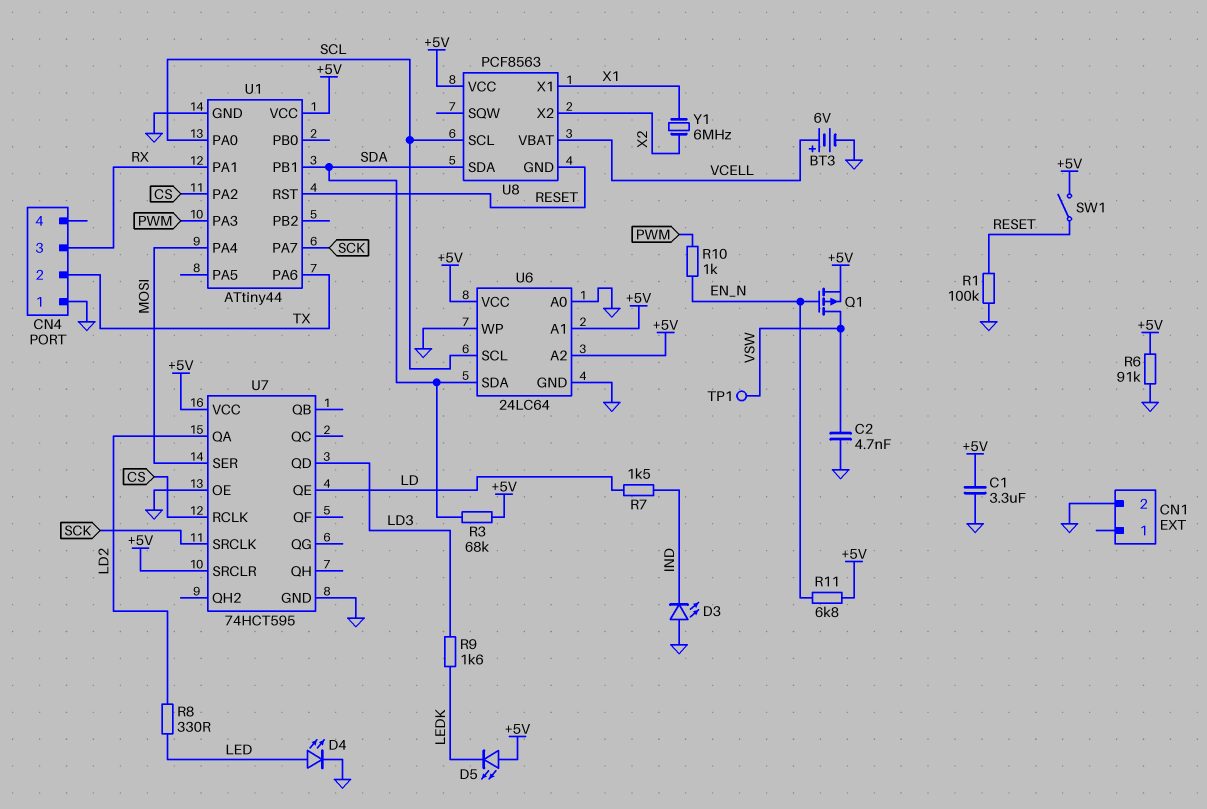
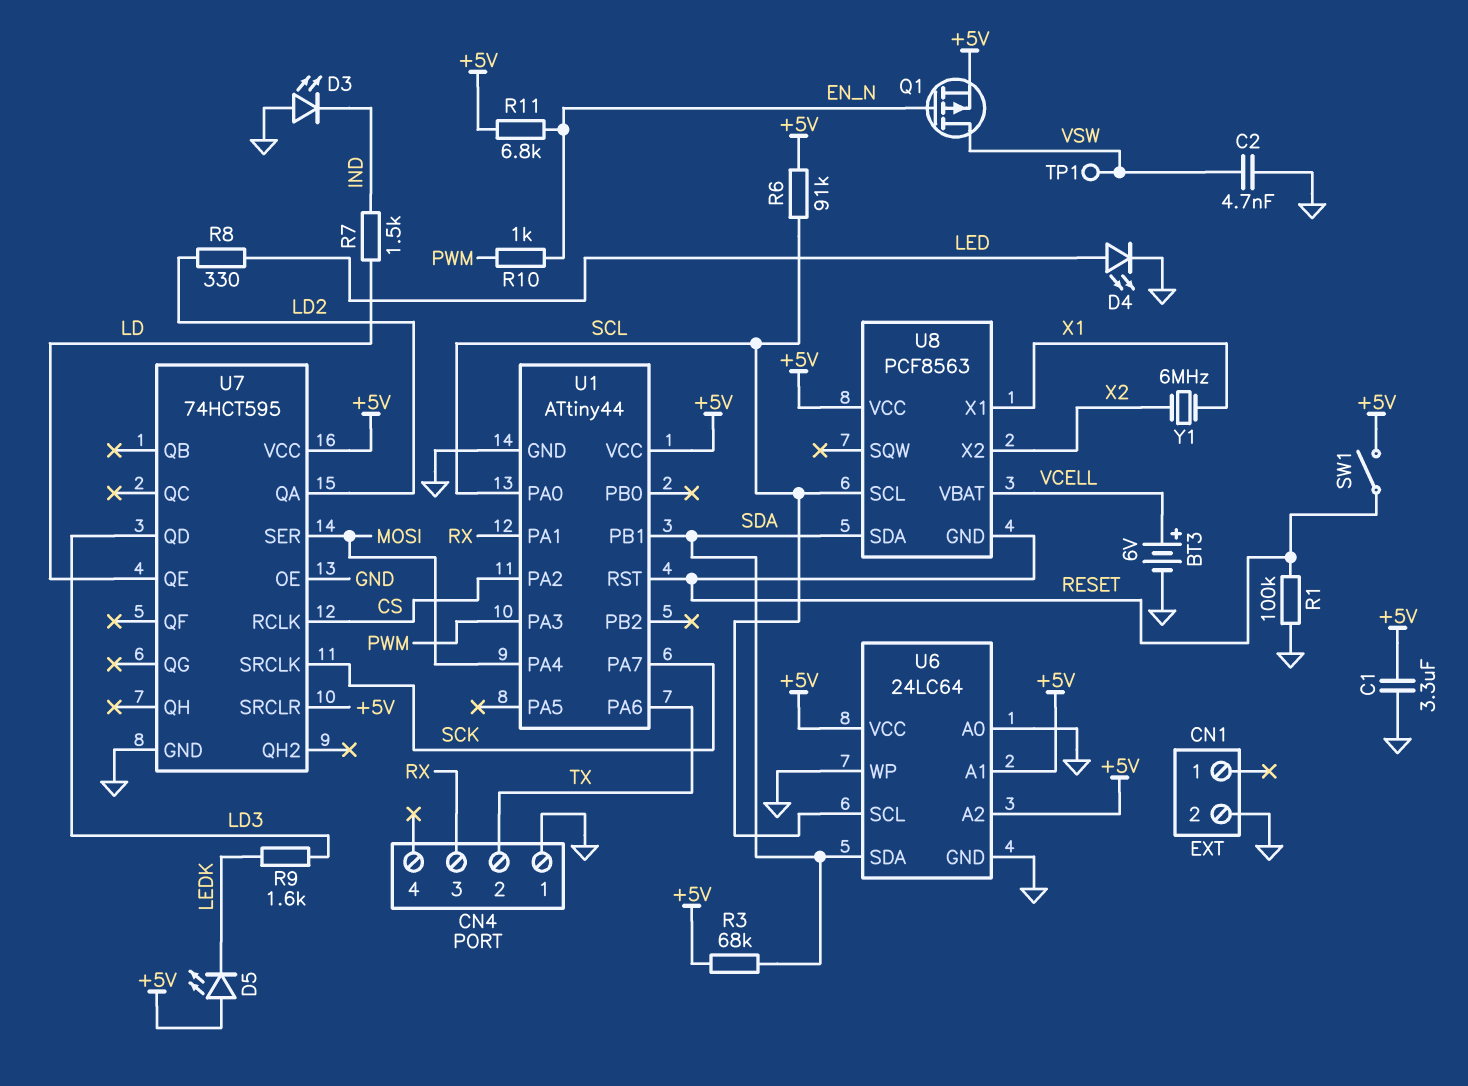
R6: 91k (+5V, GND) -> 91k (+5V, SCL)

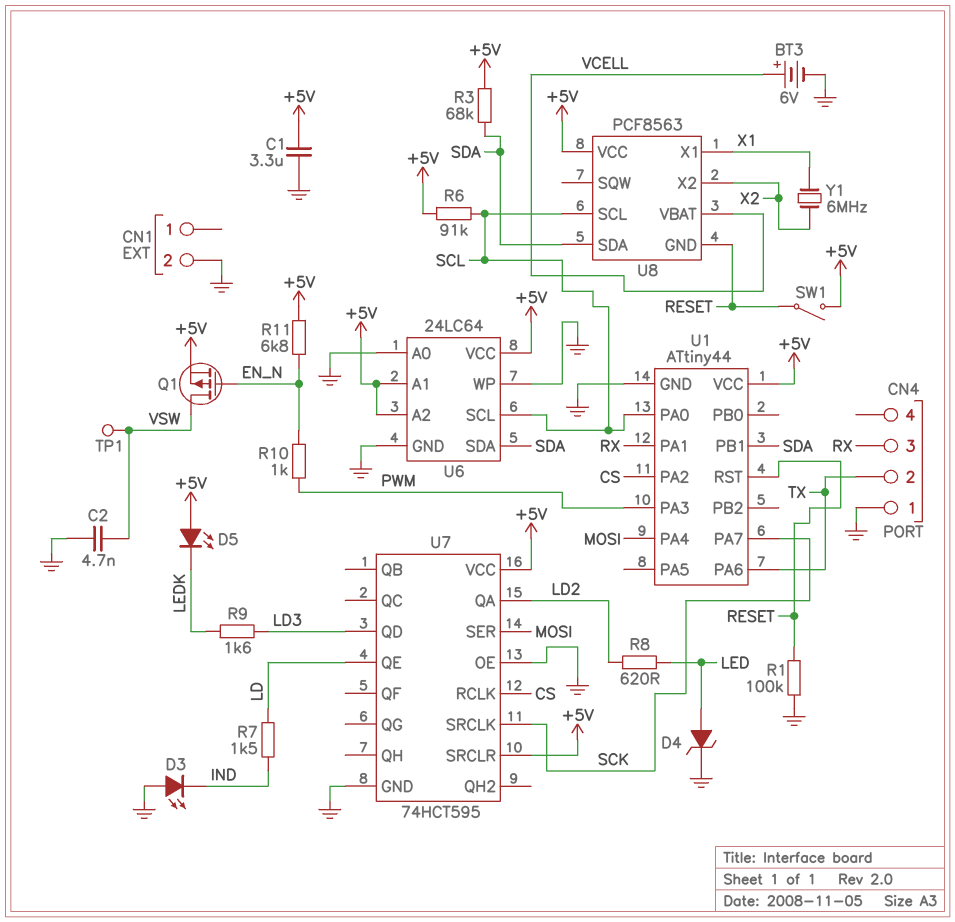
D4: LED (A LED, K GND) -> zener (A LED, K GND)
R8: 330 (LD2, LED) -> 620 (LD2, LED)

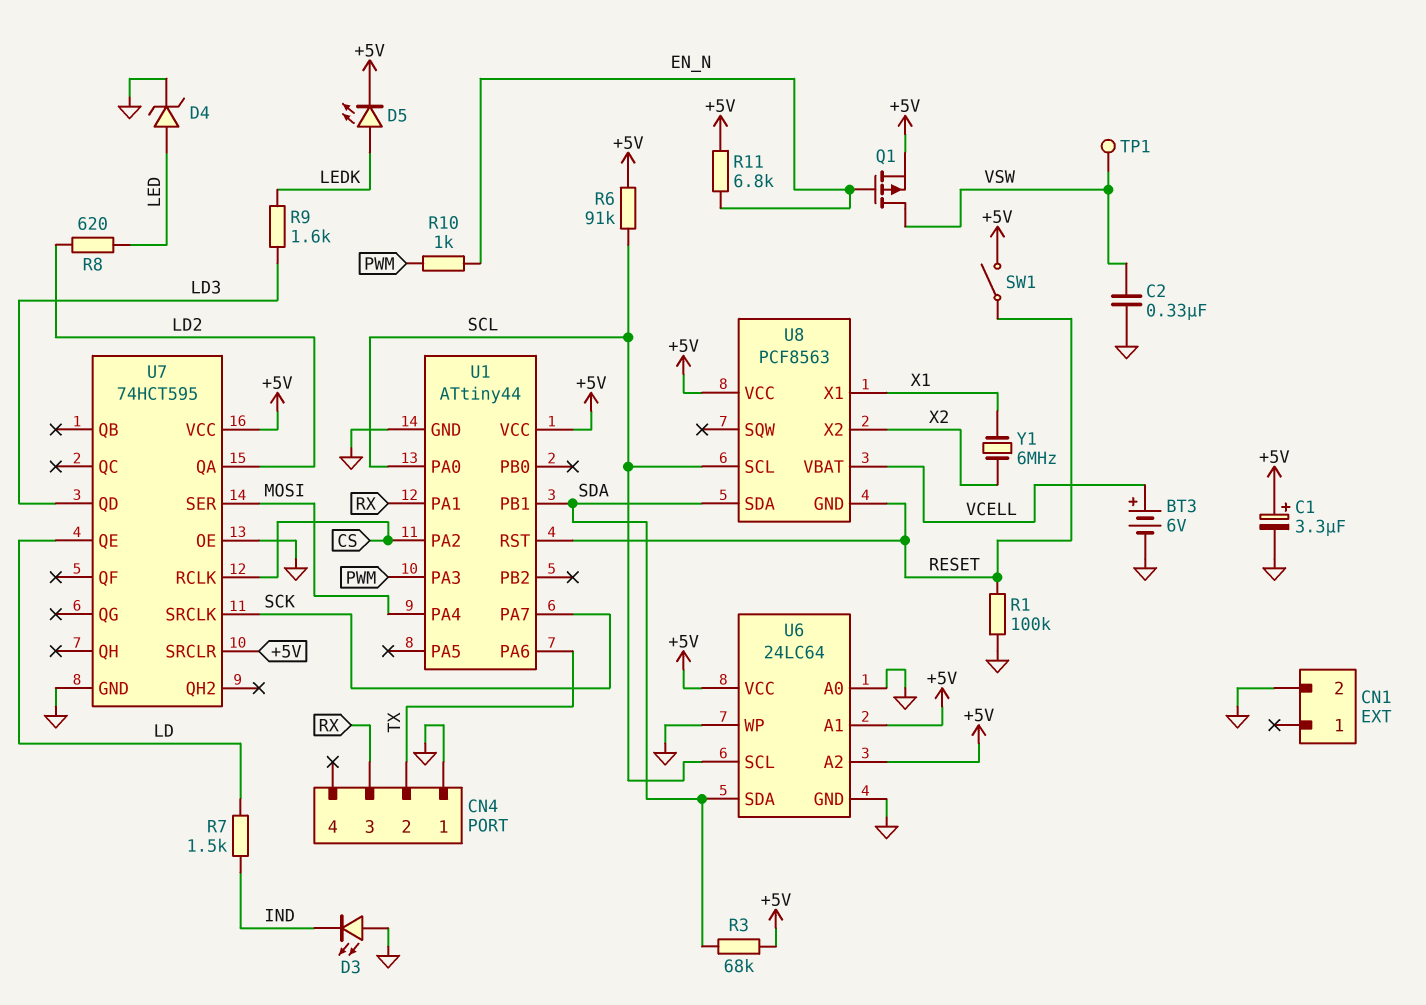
C1: 3.3uF (+5V, GND) -> 3.3uF (plus +5V, minus GND)
C2: 4.7nF (GND, VSW) -> 330nF (GND, VSW)
D5: LED (A +5V, K LEDK) -> LED (A LEDK, K +5V)

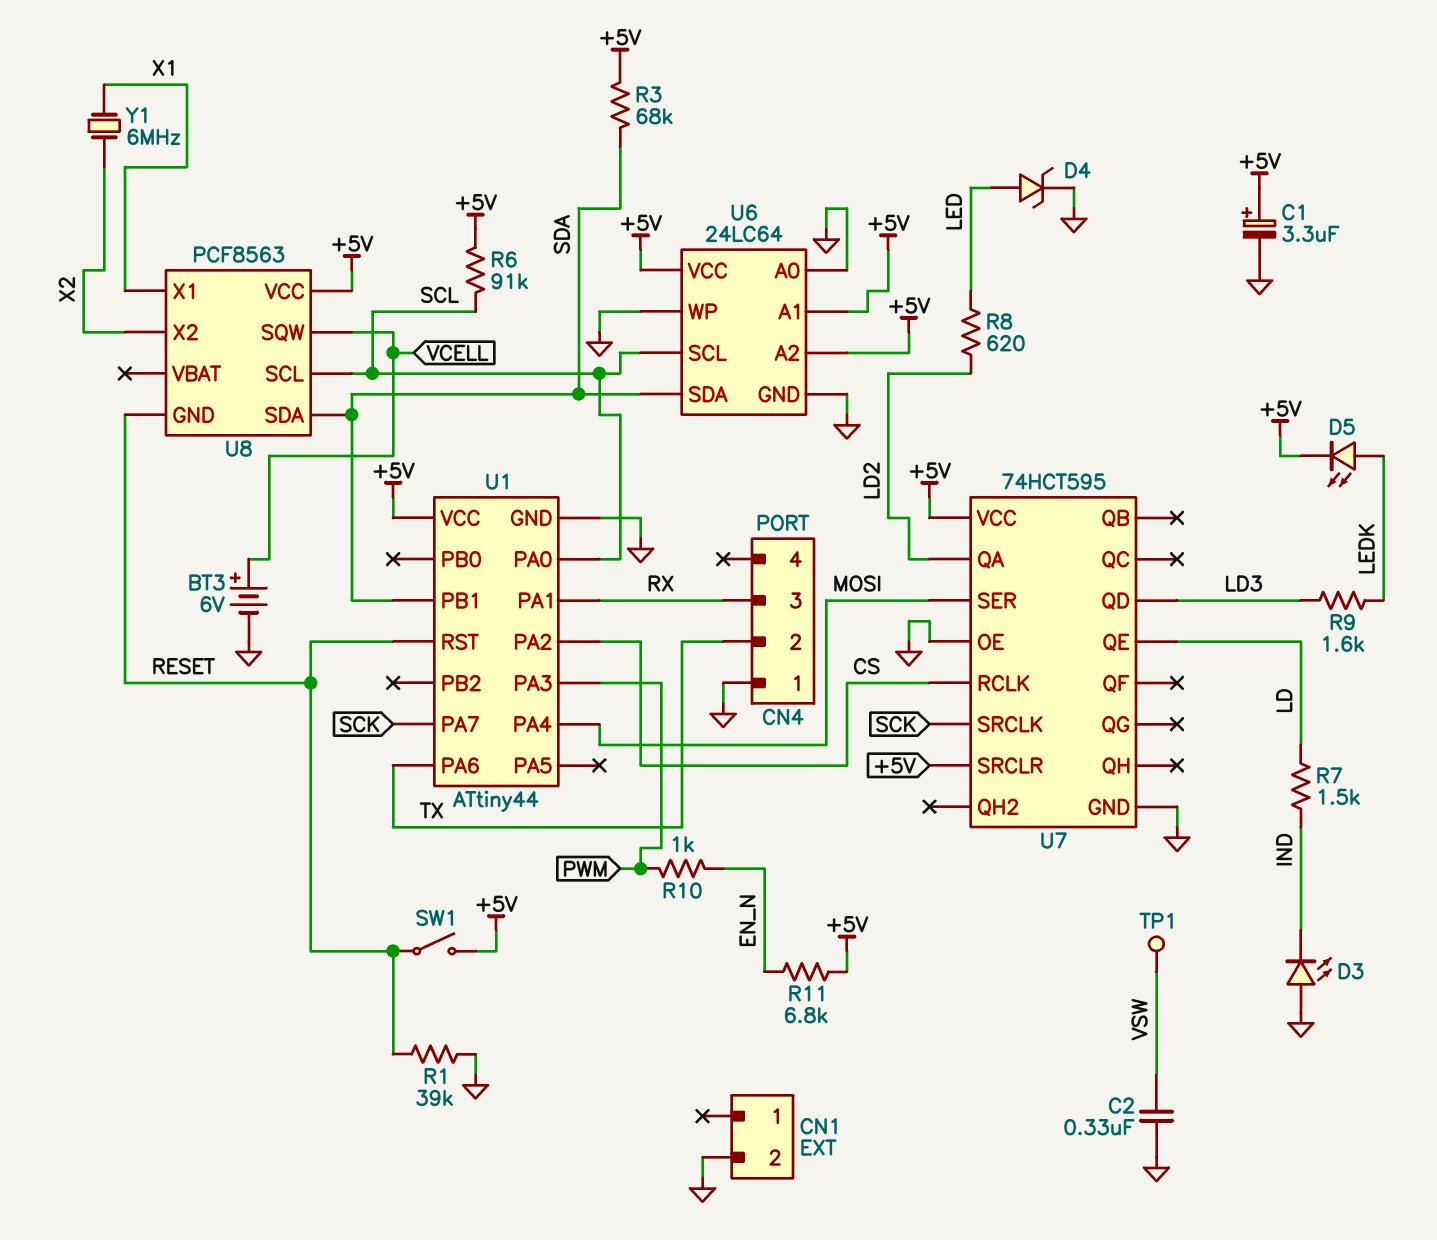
Q1: PMOS (G EN_N, D VSW, S +5V) -> none
R1: 100k (GND, RESET) -> 39k (GND, RESET)
U8 pin SQW: none -> VCELL
U8 pin VBAT: VCELL -> none

